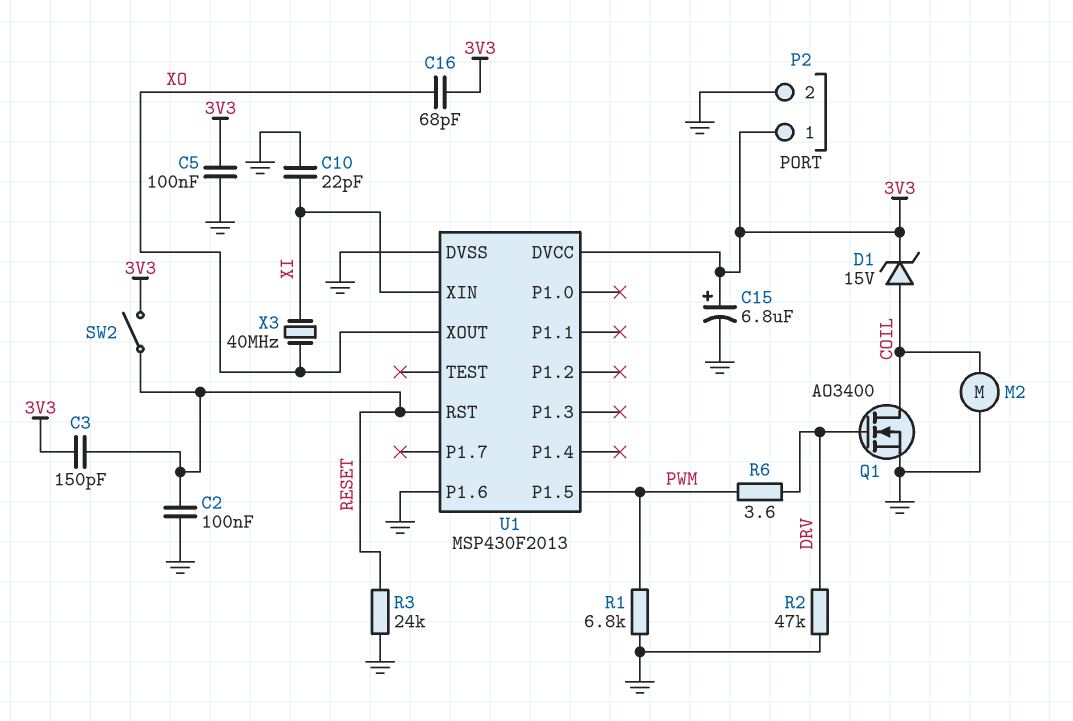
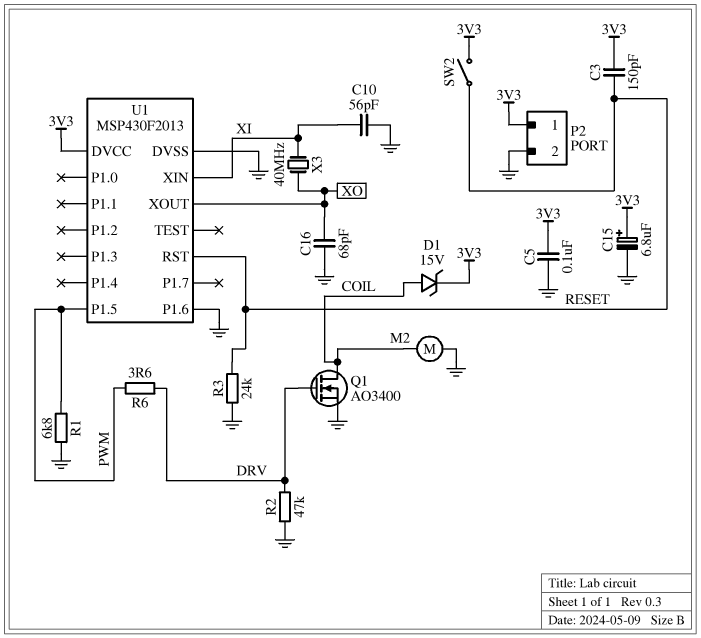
C2: 100nF (GND, RESET) -> none
C10: 22pF (GND, XI) -> 56pF (GND, XI)
C16: 68pF (3V3, XO) -> 68pF (GND, XO)

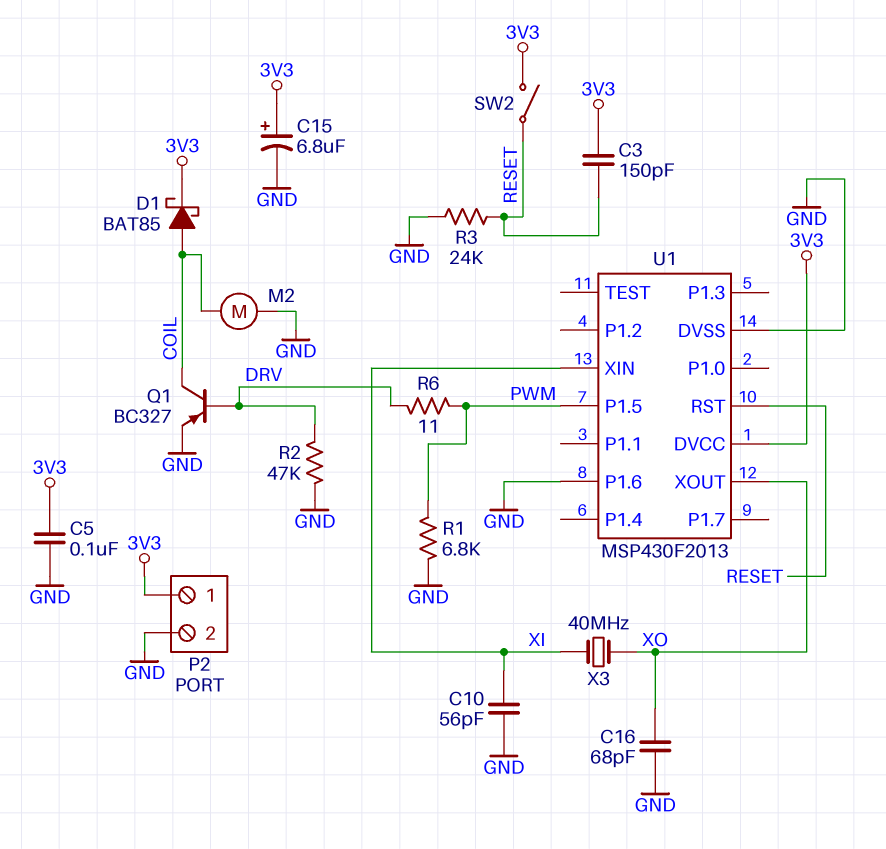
D1: zener 15V (A COIL, K 3V3) -> schottky BAT85 (A COIL, K 3V3)
Q1: NMOS AO3400 (G DRV, D COIL, S GND) -> PNP BC327 (B DRV, C COIL, E GND)
R6: 3.6 (DRV, PWM) -> 11 (DRV, PWM)

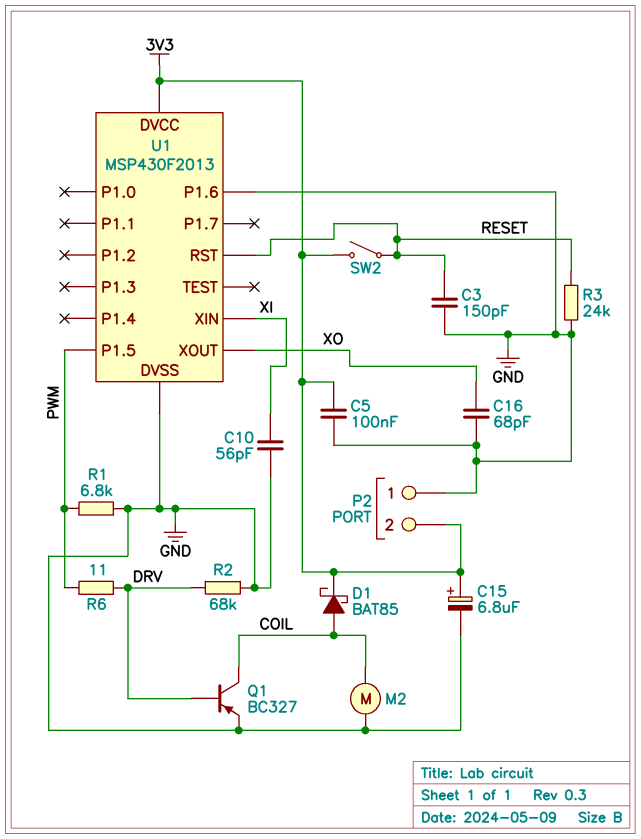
C3: 150pF (3V3, RESET) -> 150pF (GND, RESET)
P2 pin 1: 3V3 -> GND
P2 pin 2: GND -> 3V3
R2: 47k (DRV, GND) -> 68k (DRV, GND)
X3: 40MHz (XI, XO) -> none

